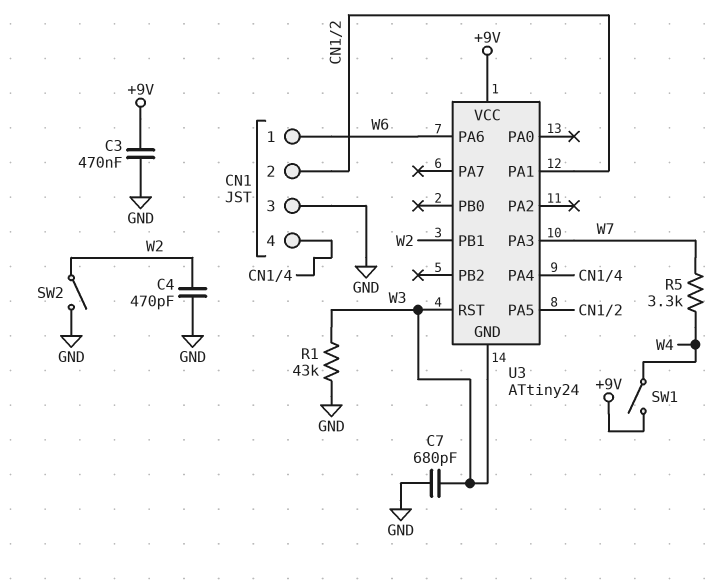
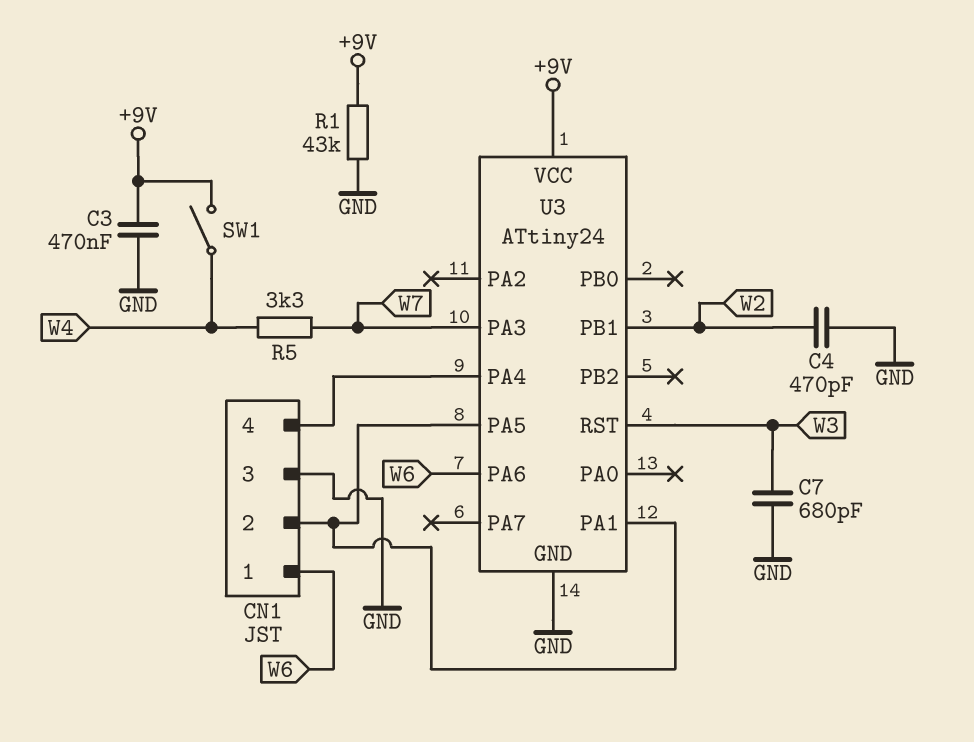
R1: 43k (GND, W3) -> 43k (+9V, GND)
SW2: switch (GND, W2) -> none
U3 pin GND: W3 -> GND

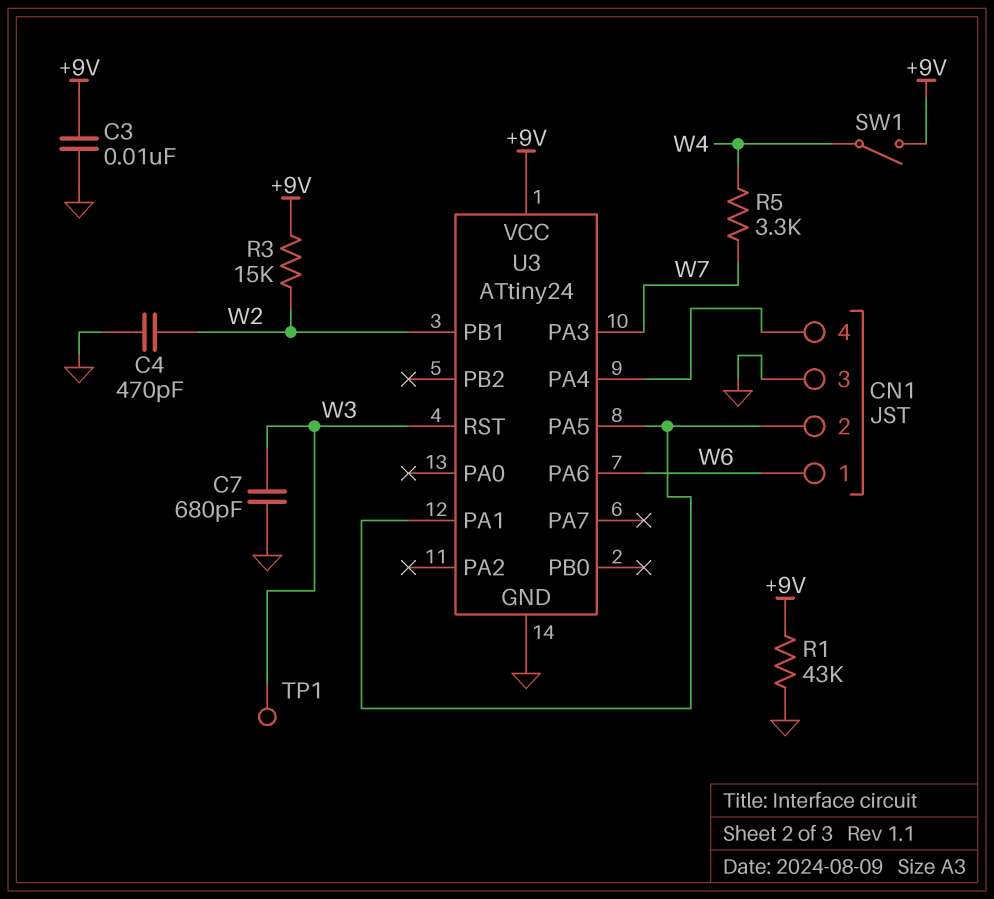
C3: 470nF (+9V, GND) -> 10nF (+9V, GND)
R3: none -> 15k (+9V, W2)
TP1: none -> test point (W3)

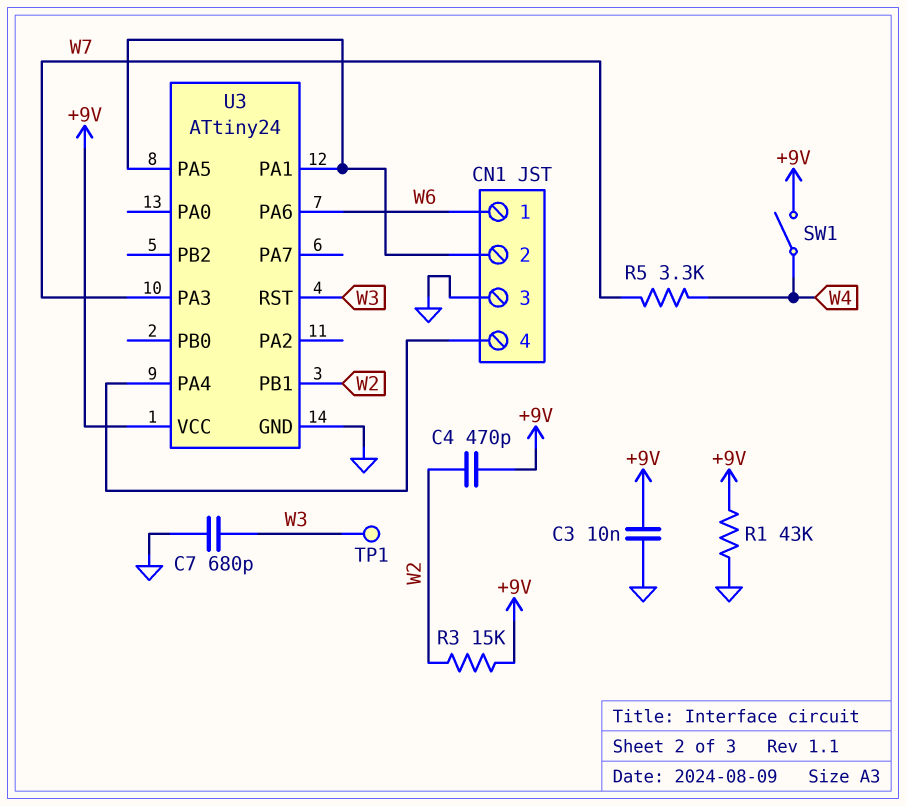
C4: 470pF (GND, W2) -> 470pF (+9V, W2)

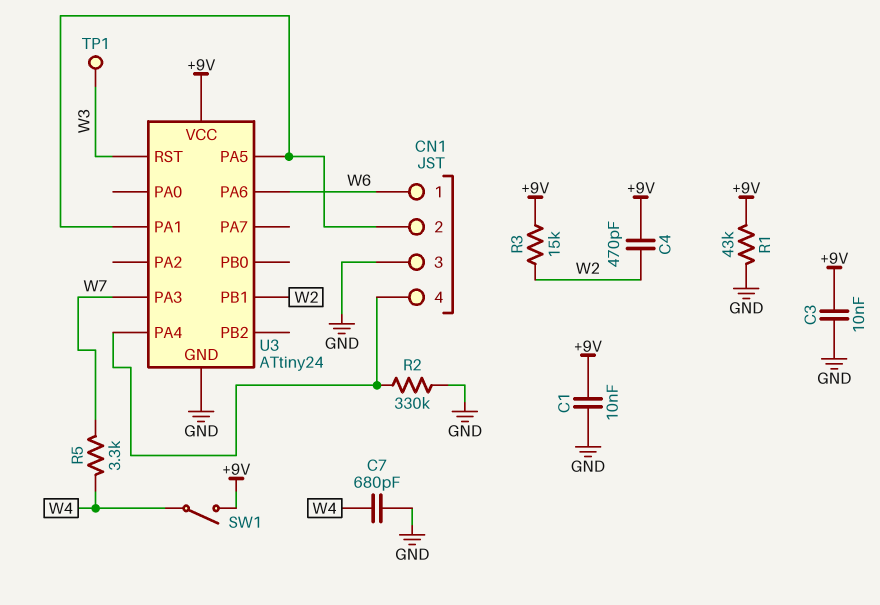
C1: none -> 10nF (+9V, GND)
C7: 680pF (GND, W3) -> 680pF (GND, W4)
R2: none -> 330k (CN1/4, GND)

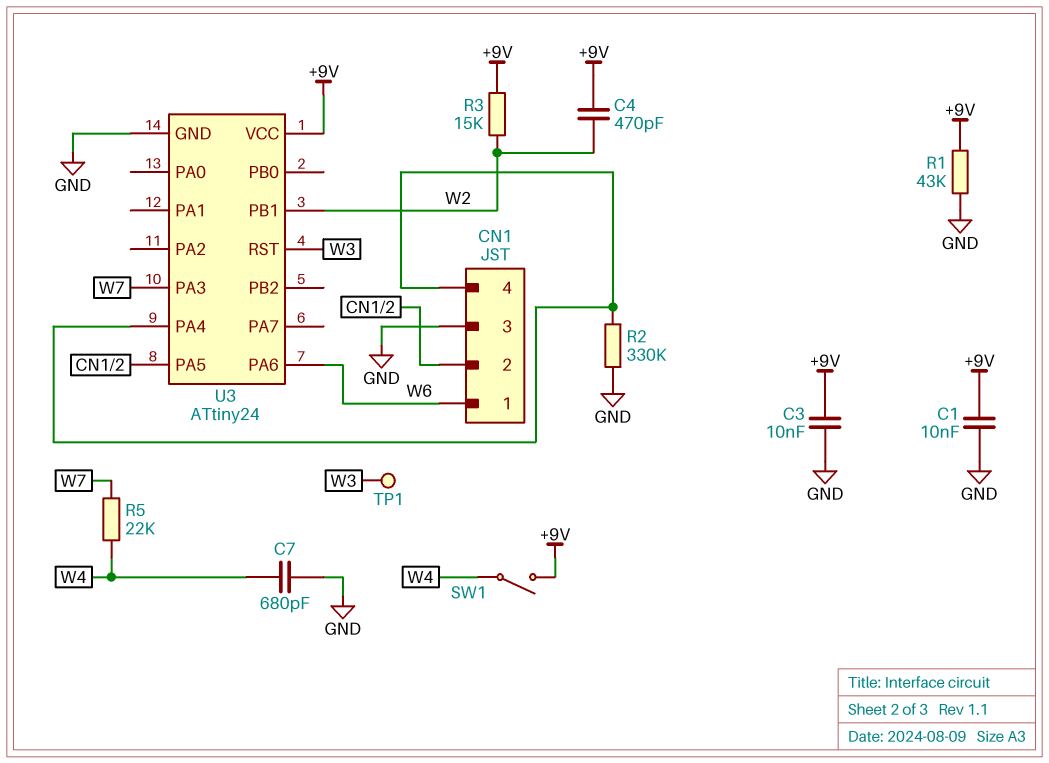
R5: 3.3k (W4, W7) -> 22k (W4, W7)
U3 pin PA1: CN1/2 -> none

